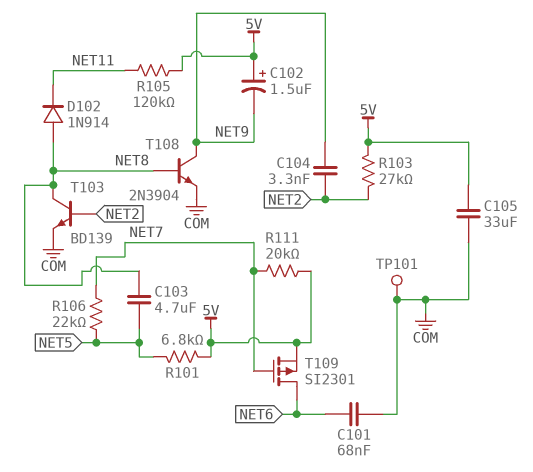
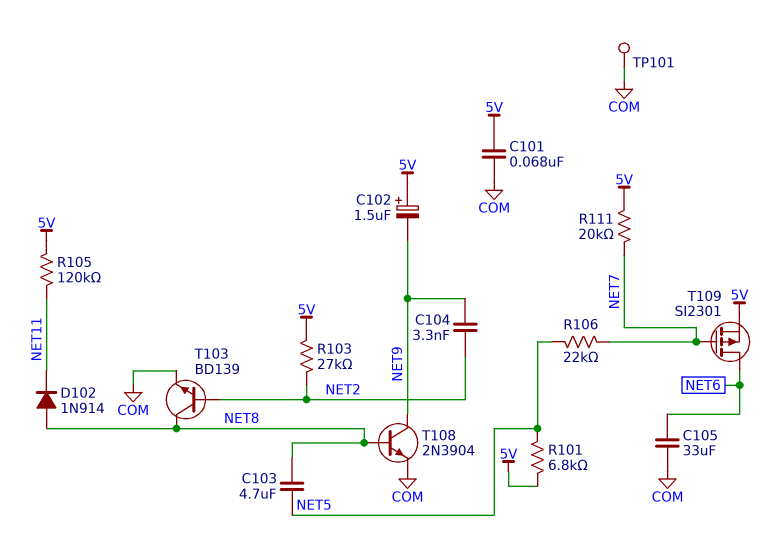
C101: 68nF (COM, NET6) -> 68nF (5V, COM)
C105: 33uF (5V, COM) -> 33uF (COM, NET6)

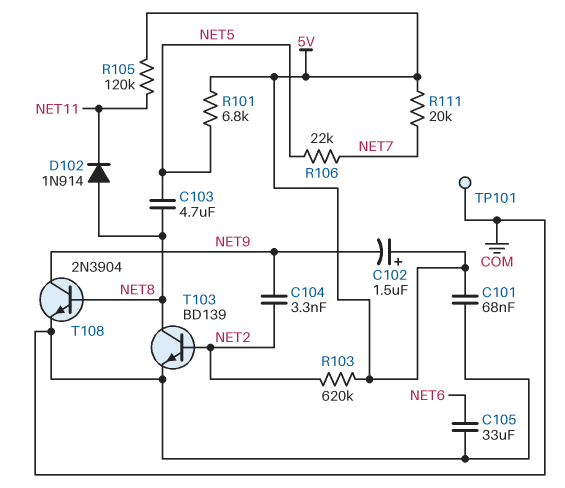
R103: 27k (5V, NET2) -> 620k (5V, NET2)
T109: PMOS SI2301 (G NET7, D NET6, S 5V) -> none

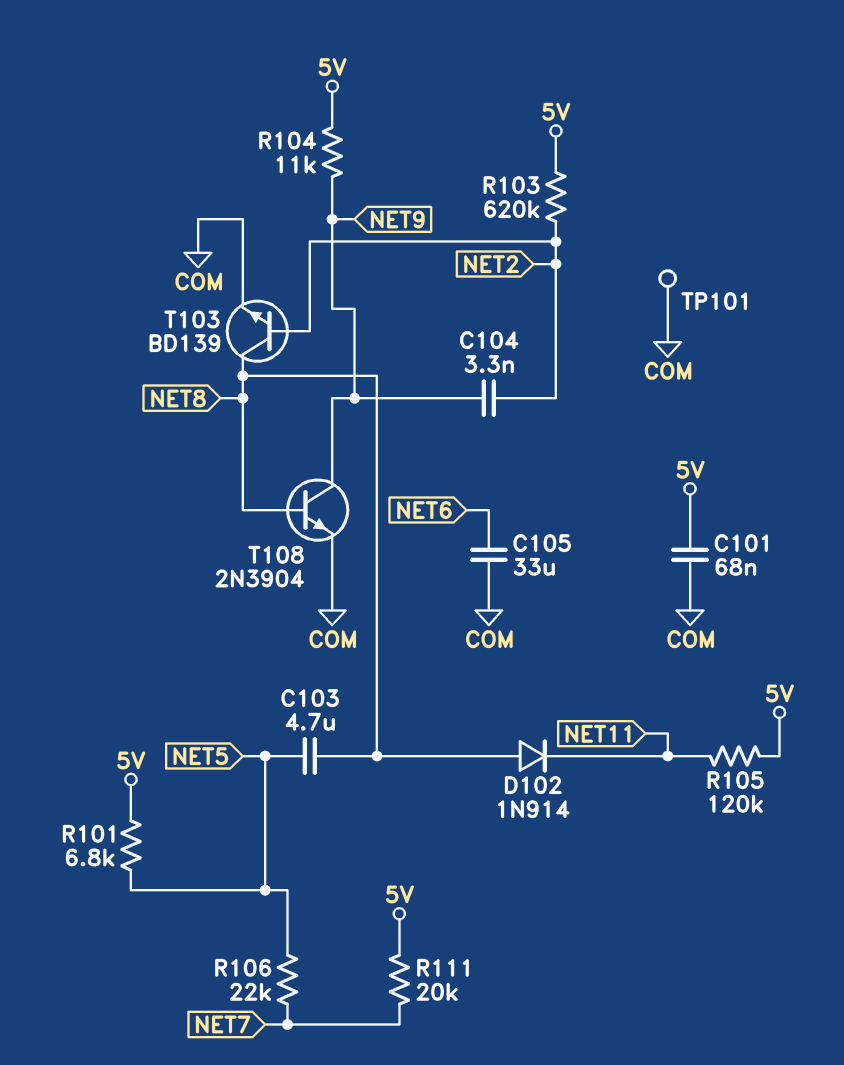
C102: 1.5uF (plus 5V, minus NET9) -> none
R104: none -> 11k (5V, NET9)

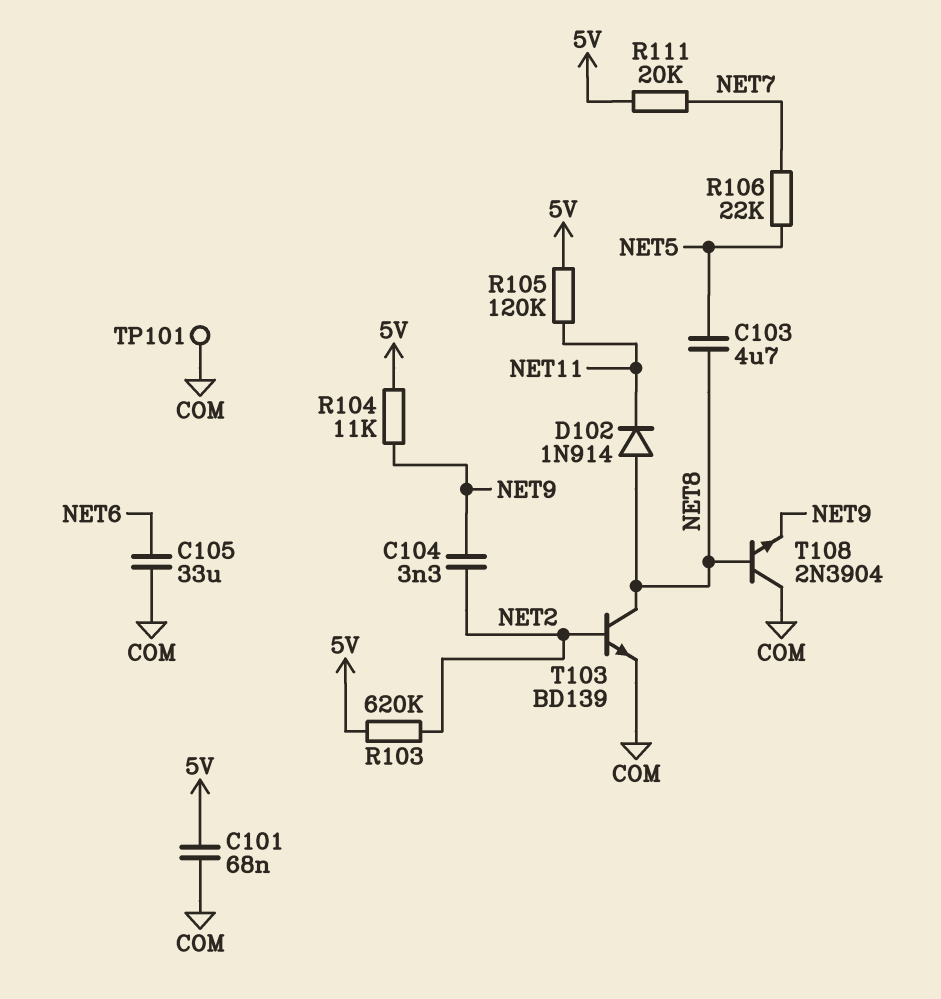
R101: 6.8k (5V, NET5) -> none
T108: NPN 2N3904 (B NET8, C NET9, E COM) -> NPN 2N3904 (B NET8, C COM, E NET9)

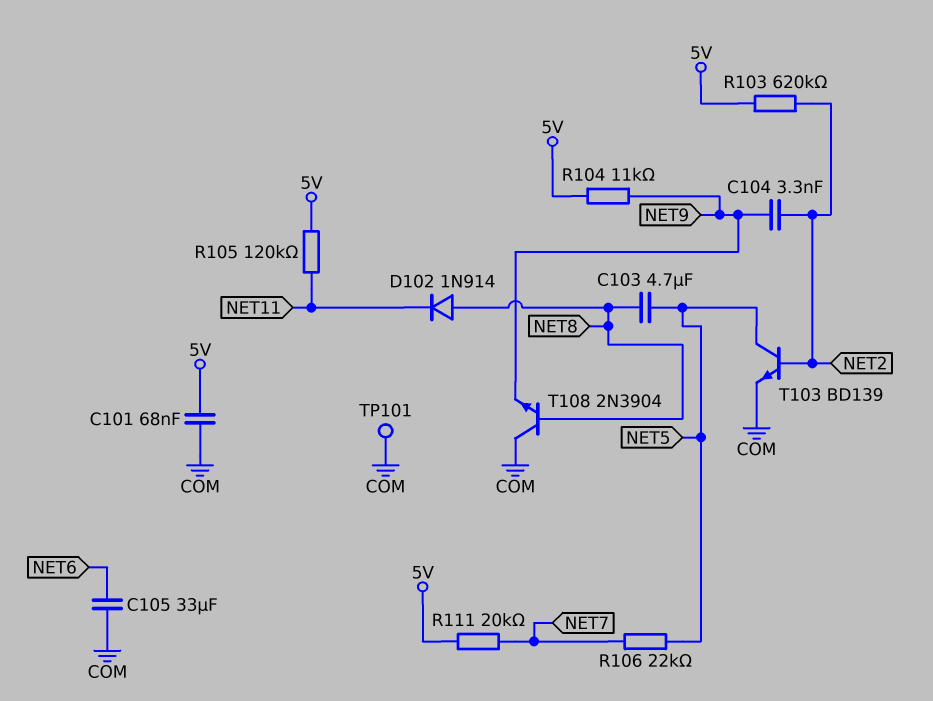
T103: NPN BD139 (B NET2, C NET8, E COM) -> NPN BD139 (B NET2, C NET5, E COM)

